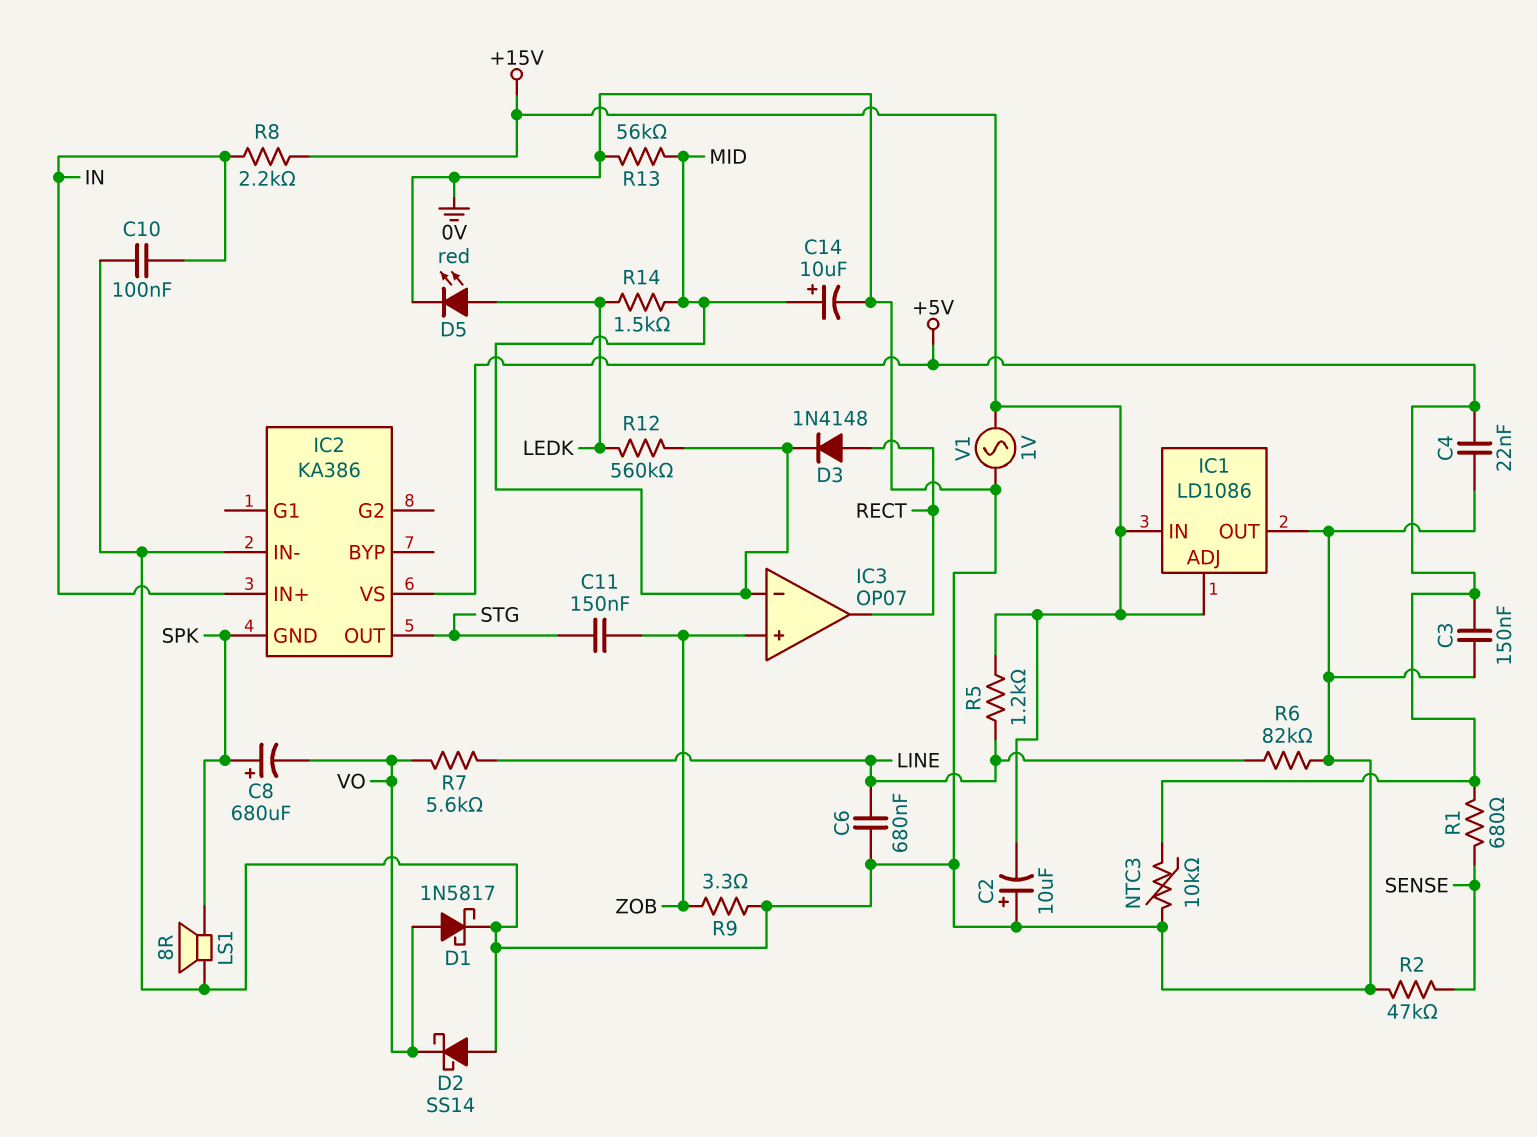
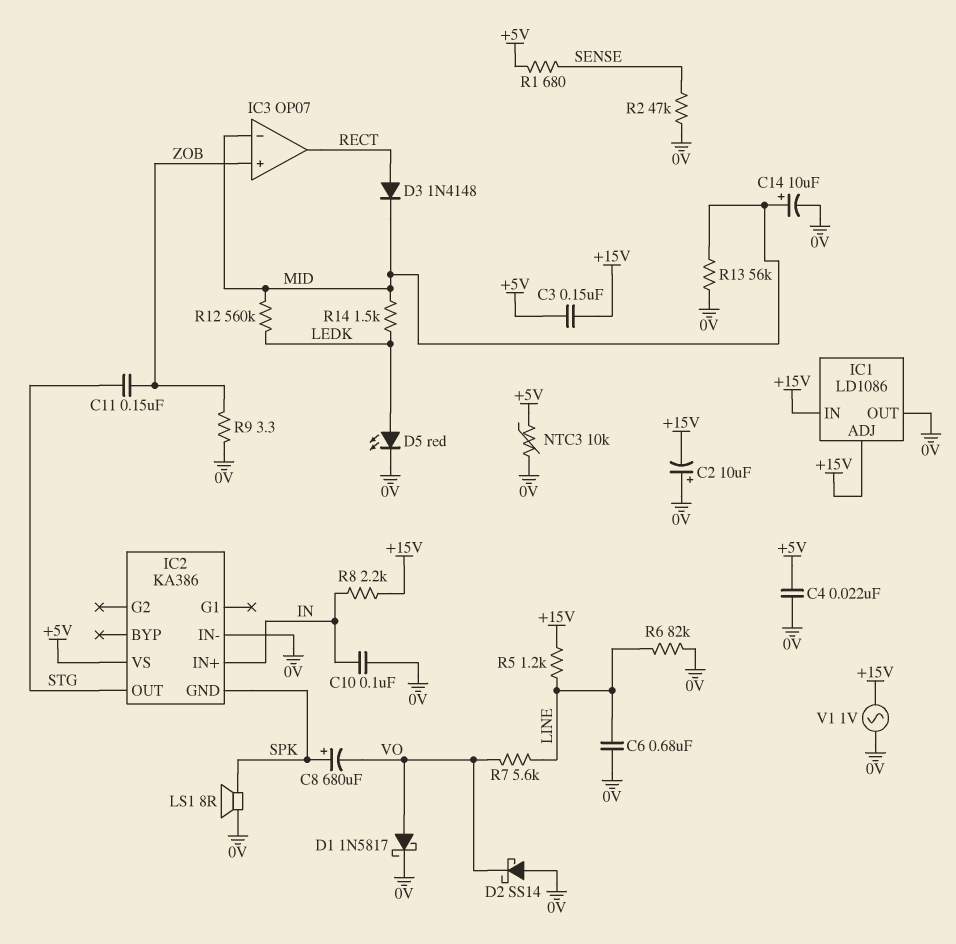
C3: 150nF (+5V, 0V) -> 150nF (+5V, +15V)

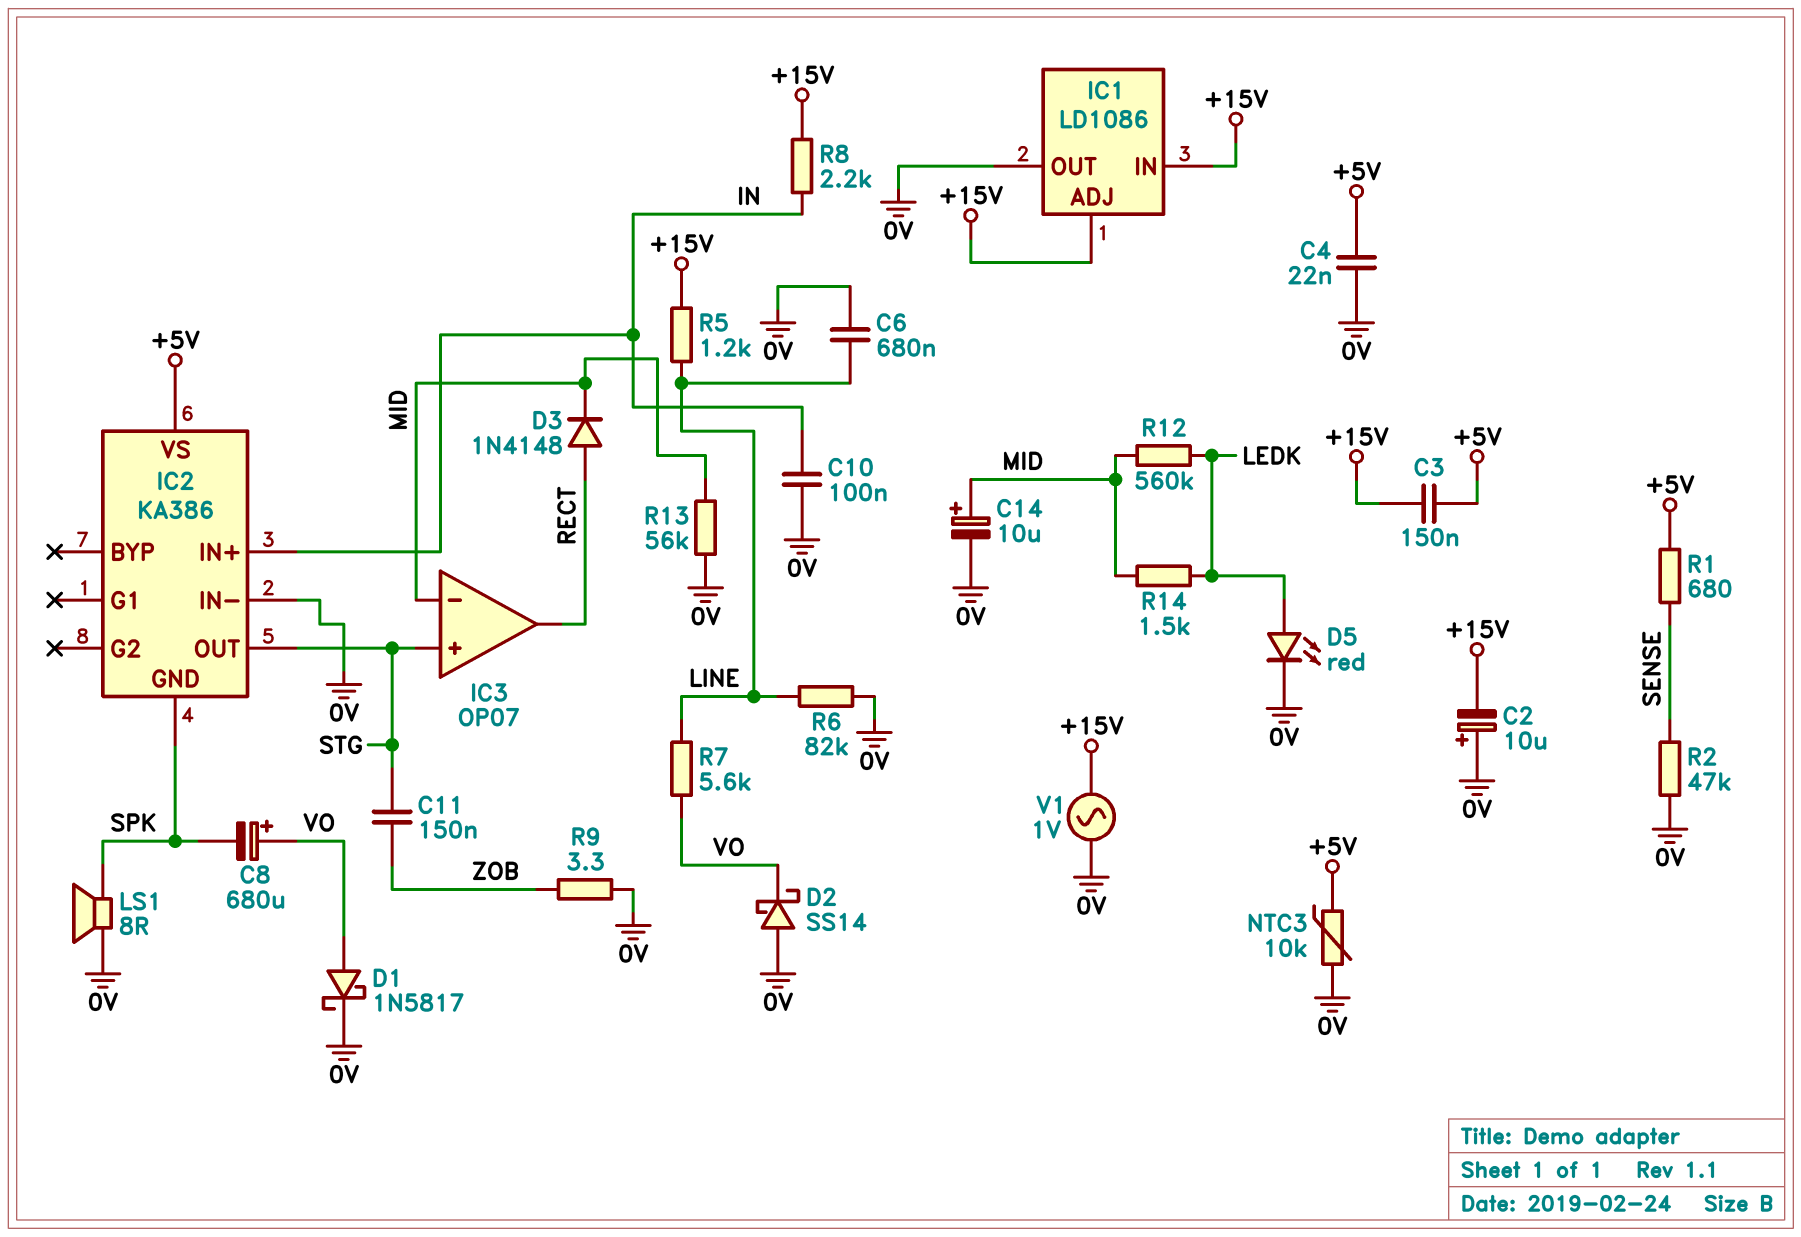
C8: 680uF (plus SPK, minus VO) -> 680uF (plus VO, minus SPK)
IC3 pin in+: ZOB -> STG

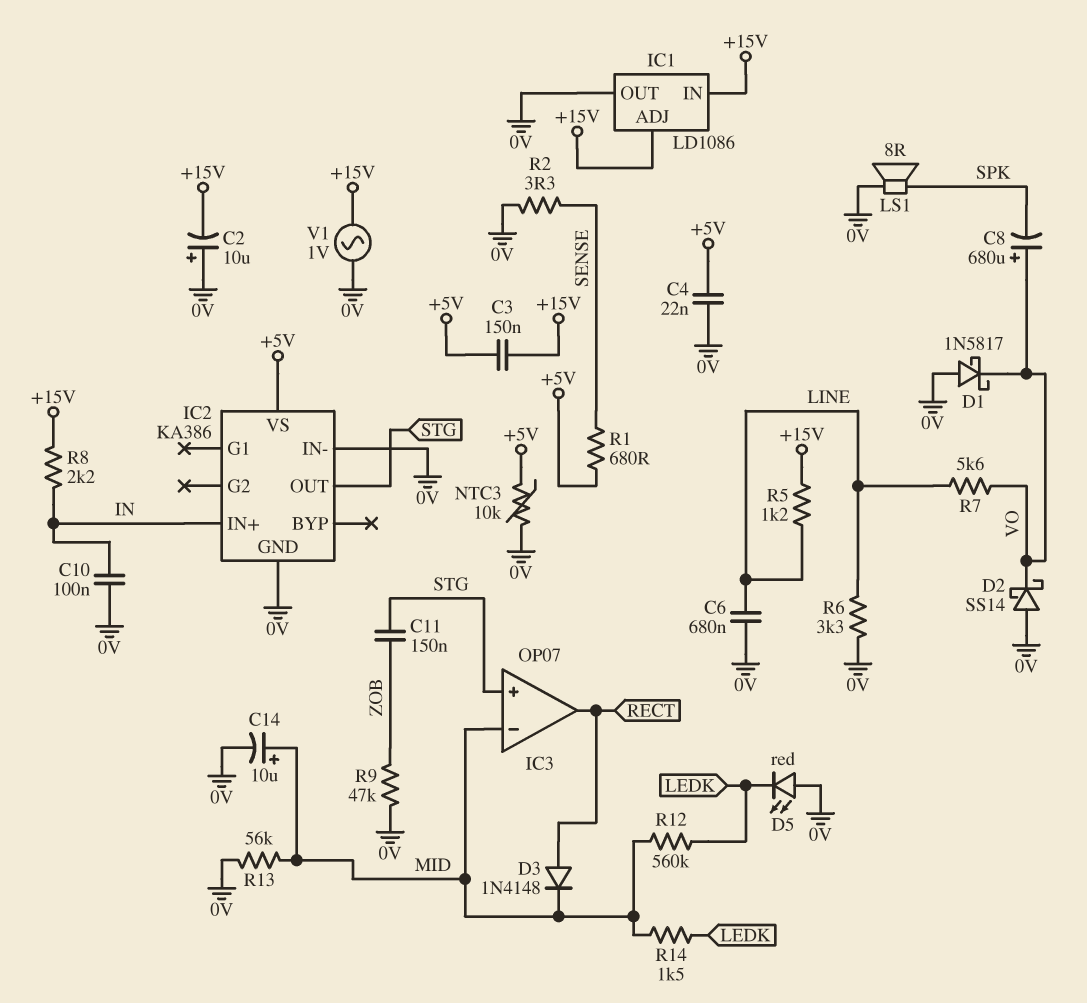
D1: schottky 1N5817 (A VO, K 0V) -> schottky 1N5817 (A 0V, K VO)
D5: LED red (A LEDK, K 0V) -> LED red (A 0V, K LEDK)
IC2 pin GND: SPK -> 0V
R2: 47k (0V, SENSE) -> 3.3 (0V, SENSE)
R6: 82k (0V, LINE) -> 3.3k (0V, LINE)
R9: 3.3 (0V, ZOB) -> 47k (0V, ZOB)

